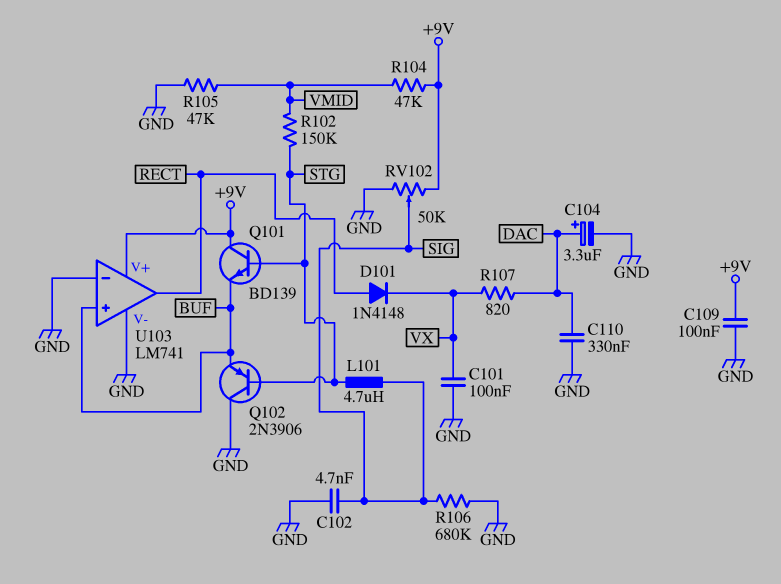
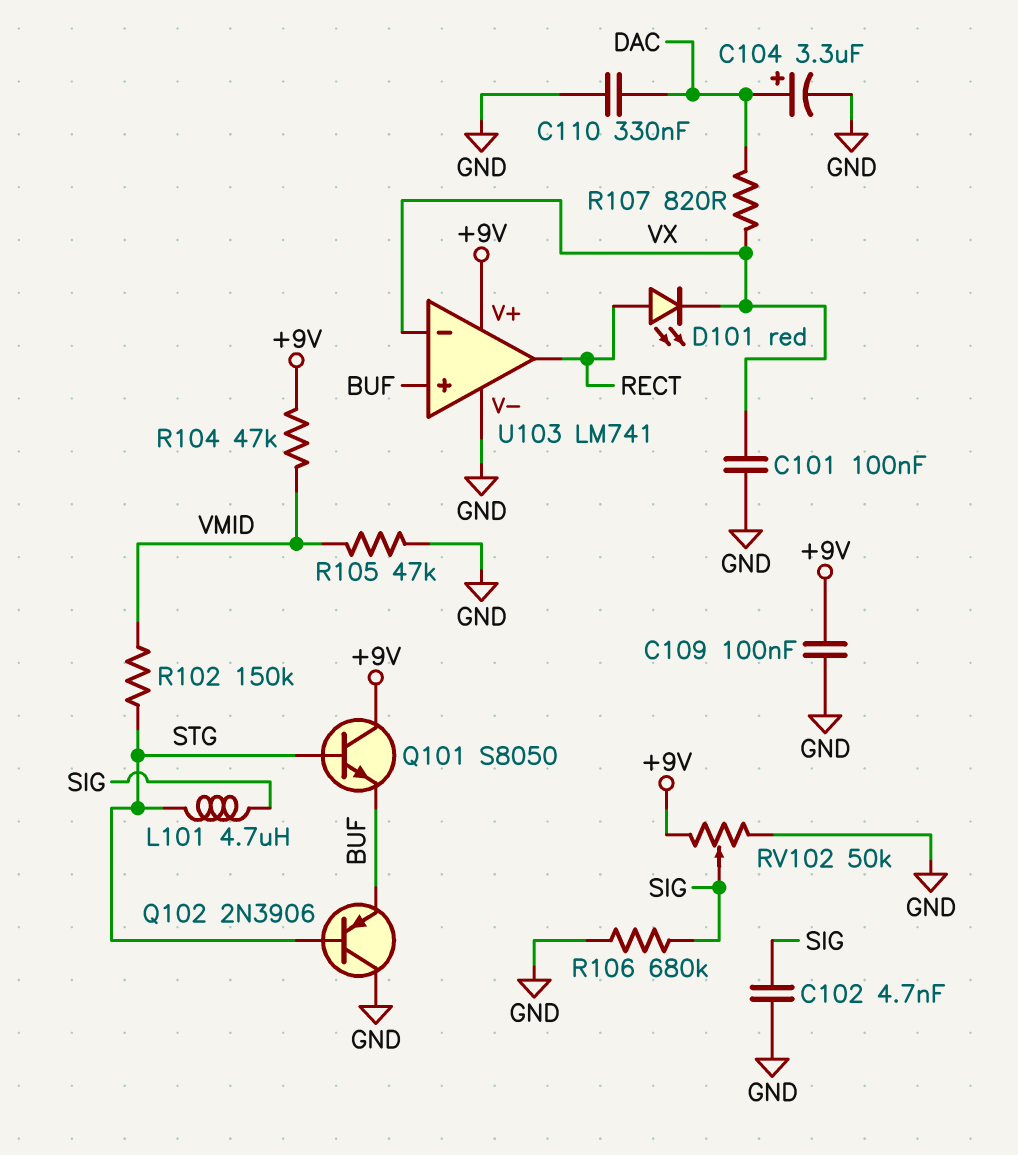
D101: diode 1N4148 (A RECT, K VX) -> LED red (A RECT, K VX)
Q101: NPN BD139 (B STG, C +9V, E BUF) -> NPN S8050 (B STG, C +9V, E BUF)
U103 pin in-: GND -> VX

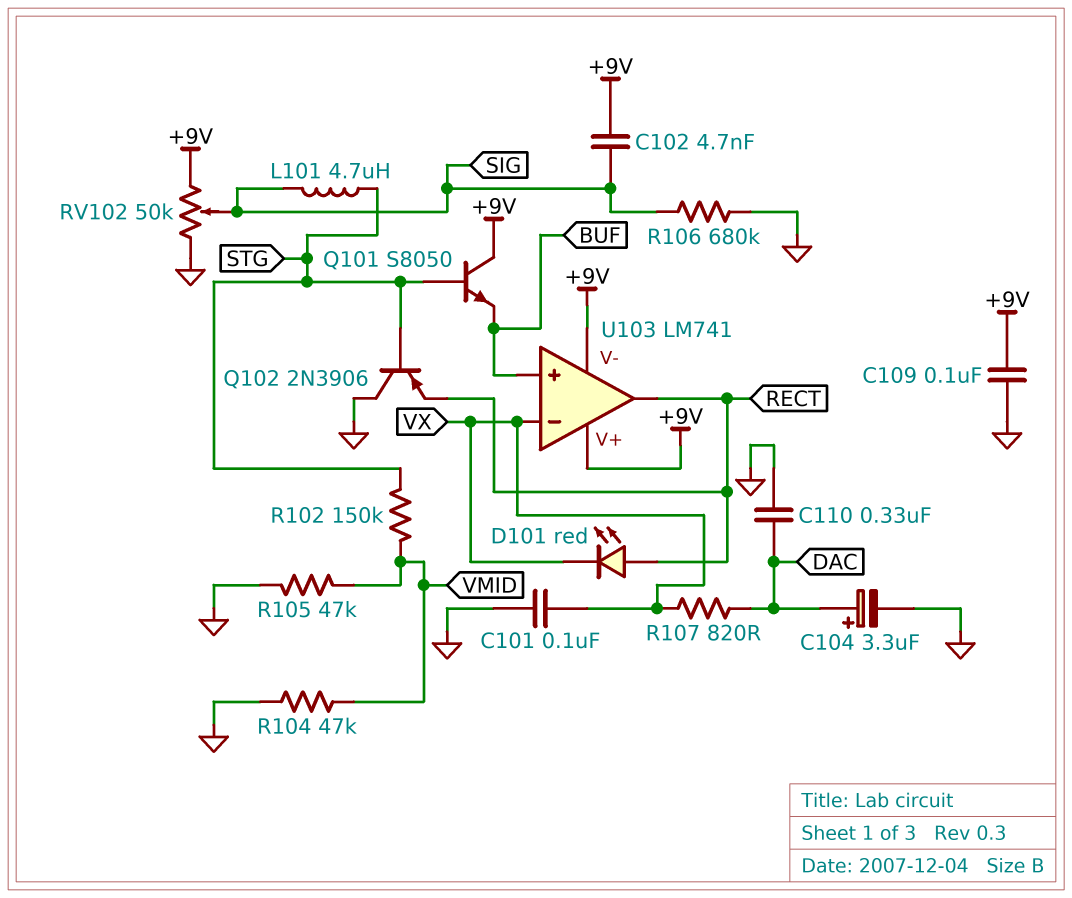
C102: 4.7nF (GND, SIG) -> 4.7nF (+9V, SIG)
Q102: PNP 2N3906 (B STG, C GND, E BUF) -> PNP 2N3906 (B STG, C GND, E RECT)
R104: 47k (+9V, VMID) -> 47k (GND, VMID)
U103 pin V-: GND -> +9V

